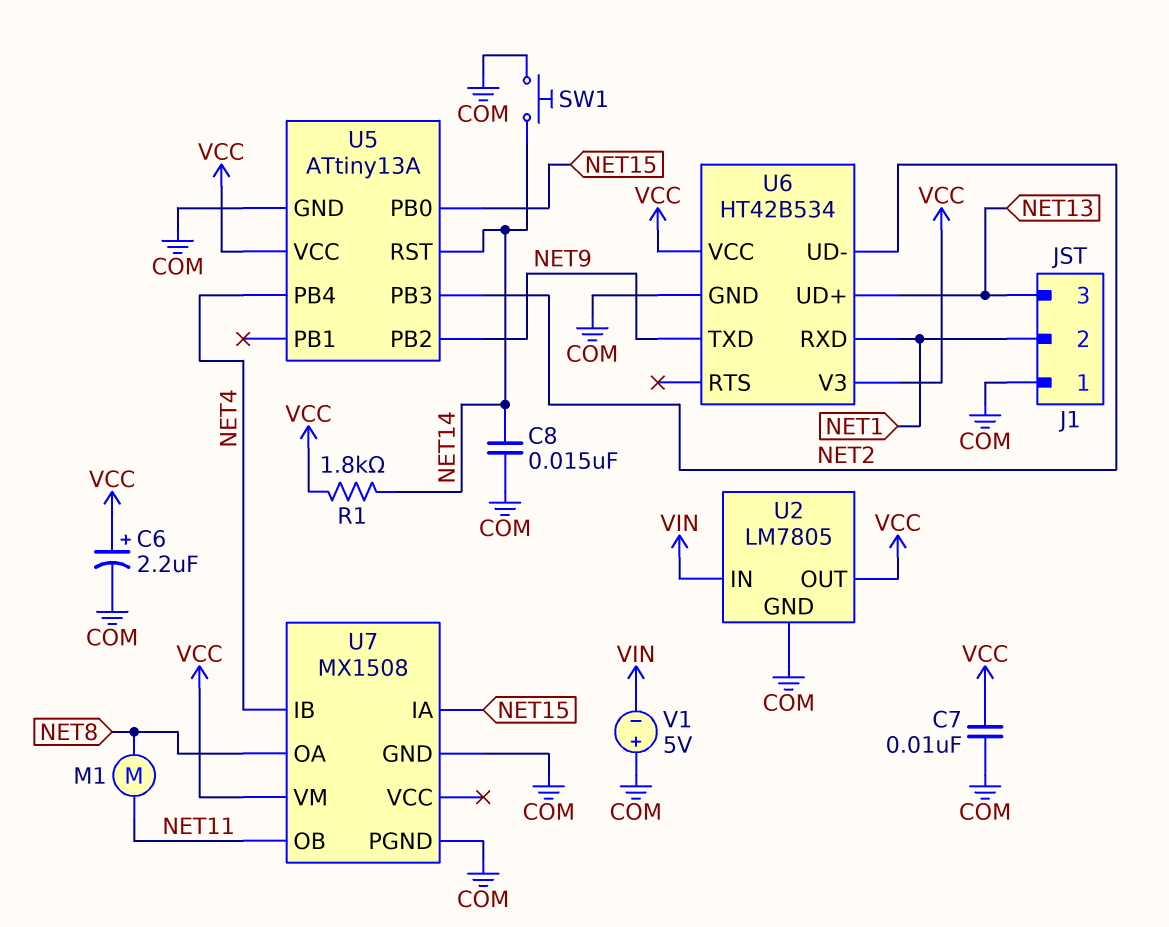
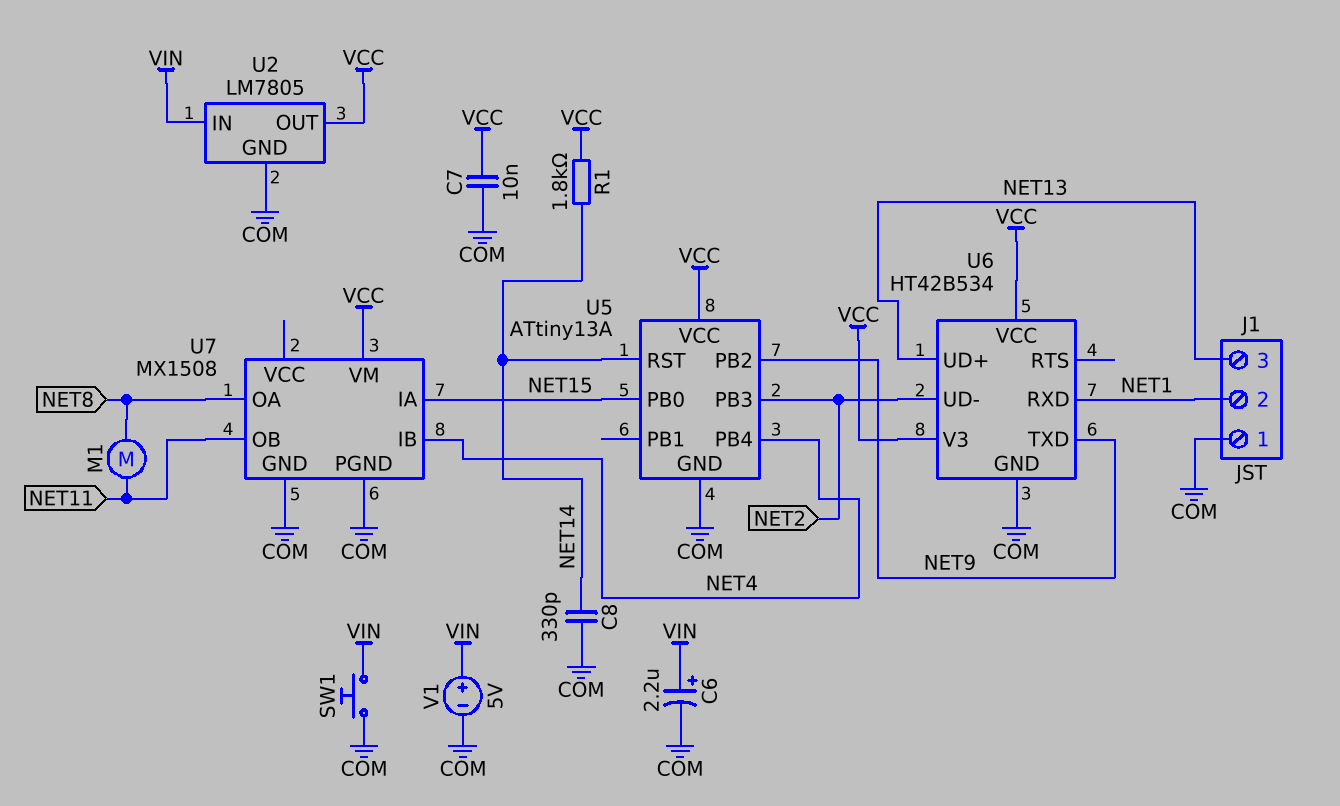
C6: 2.2uF (plus VCC, minus COM) -> 2.2uF (plus VIN, minus COM)
C8: 15nF (COM, NET14) -> 330pF (COM, NET14)
SW1: button (COM, NET14) -> button (COM, VIN)
V1: 5V (plus COM, minus VIN) -> 5V (plus VIN, minus COM)

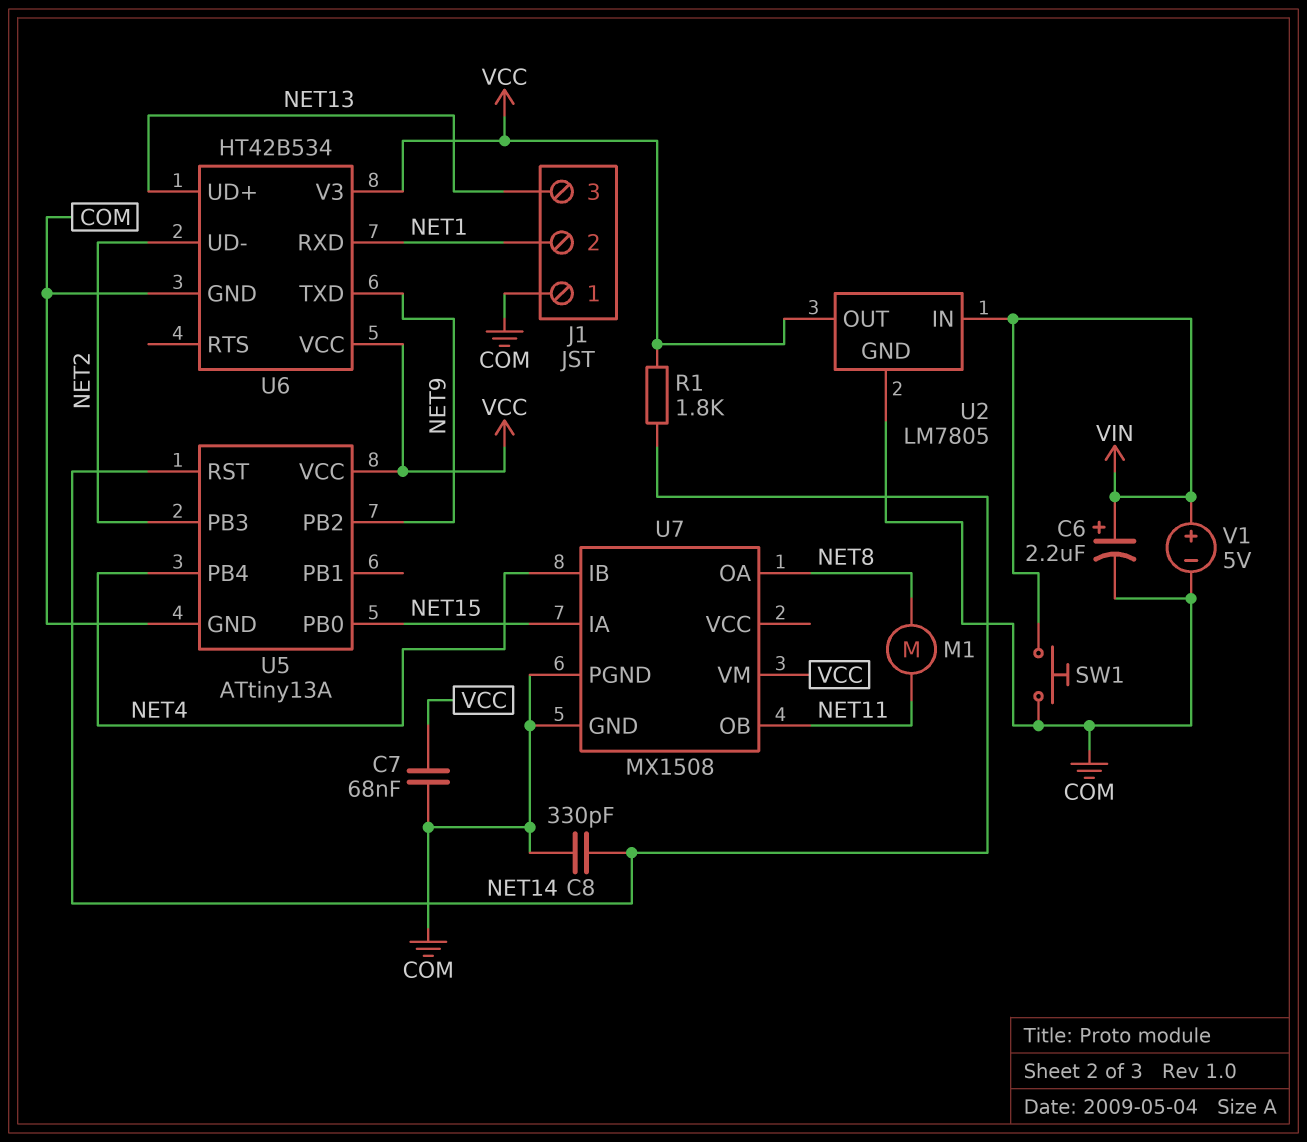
C7: 10nF (COM, VCC) -> 68nF (COM, VCC)

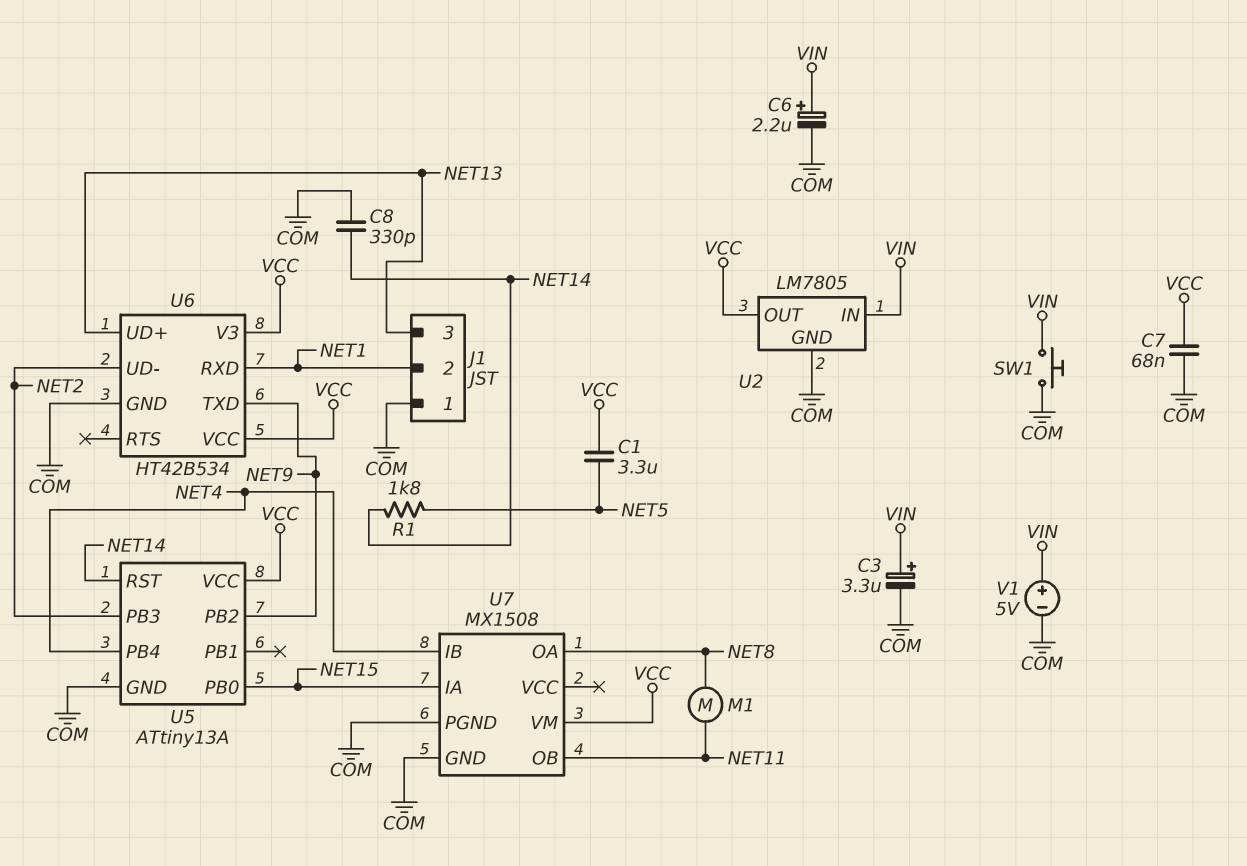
C1: none -> 3.3uF (NET5, VCC)
C3: none -> 3.3uF (plus VIN, minus COM)
R1: 1.8k (NET14, VCC) -> 1.8k (NET5, NET14)

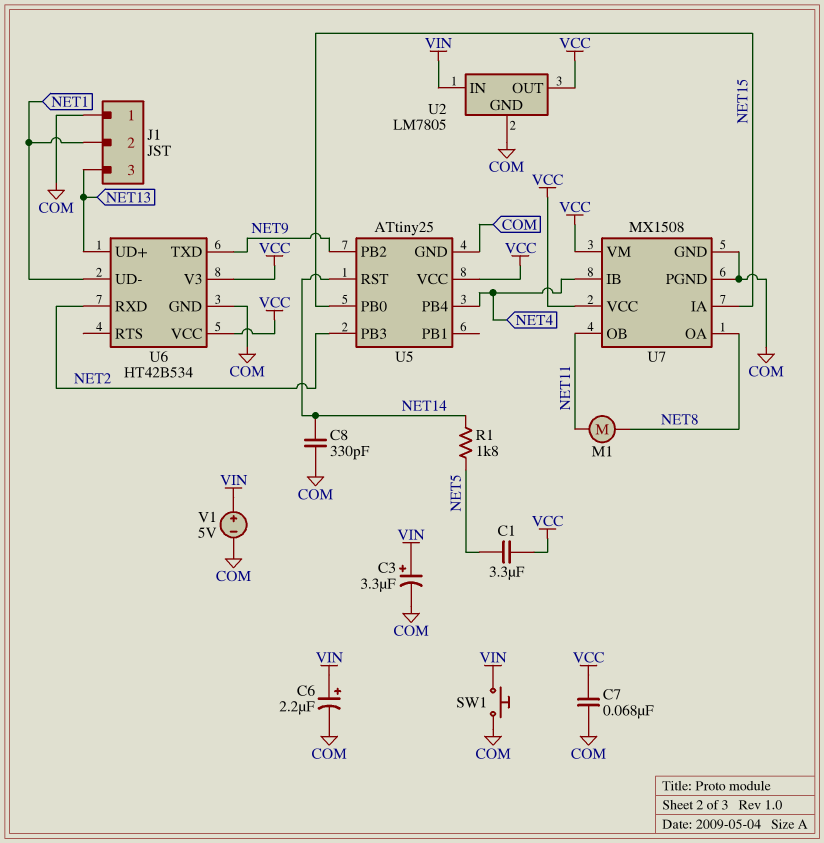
U5: ATtiny13A -> ATtiny25
U6 pin RXD: NET1 -> NET2
U6 pin UD-: NET2 -> NET1
U7 pin VCC: none -> VCC

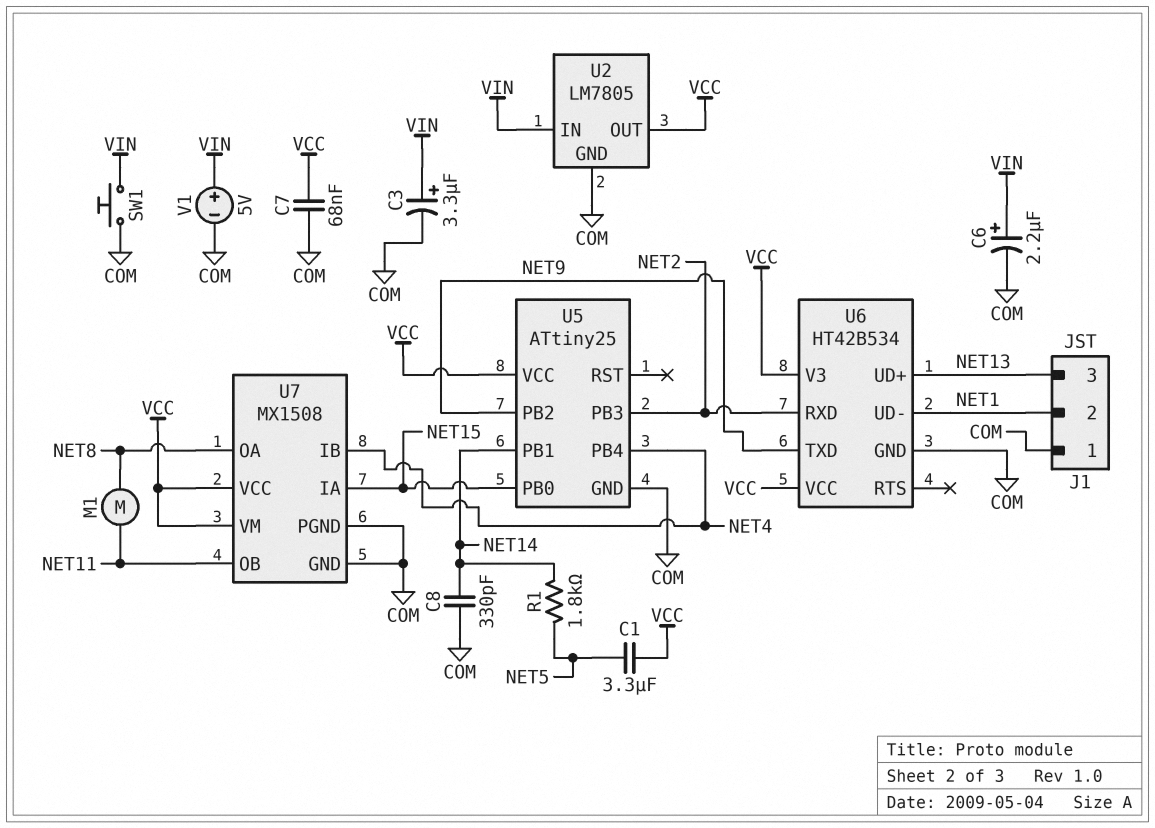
U5 pin PB1: none -> NET14
U5 pin RST: NET14 -> none

